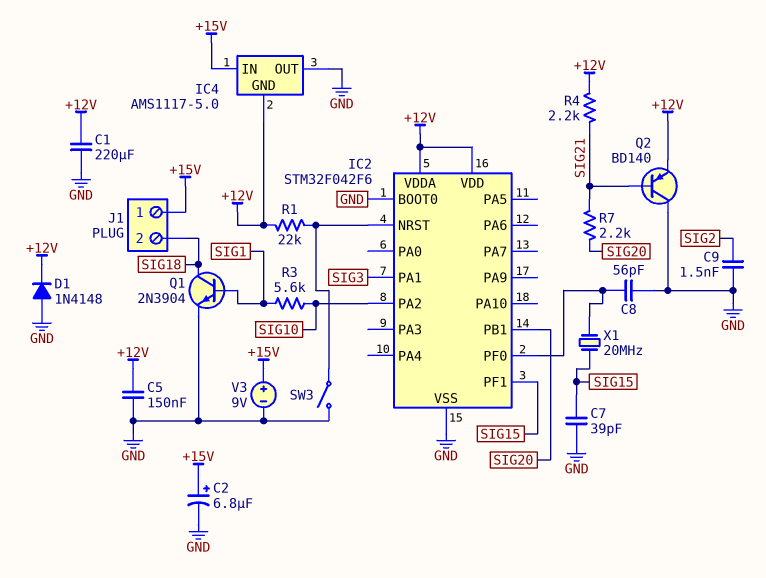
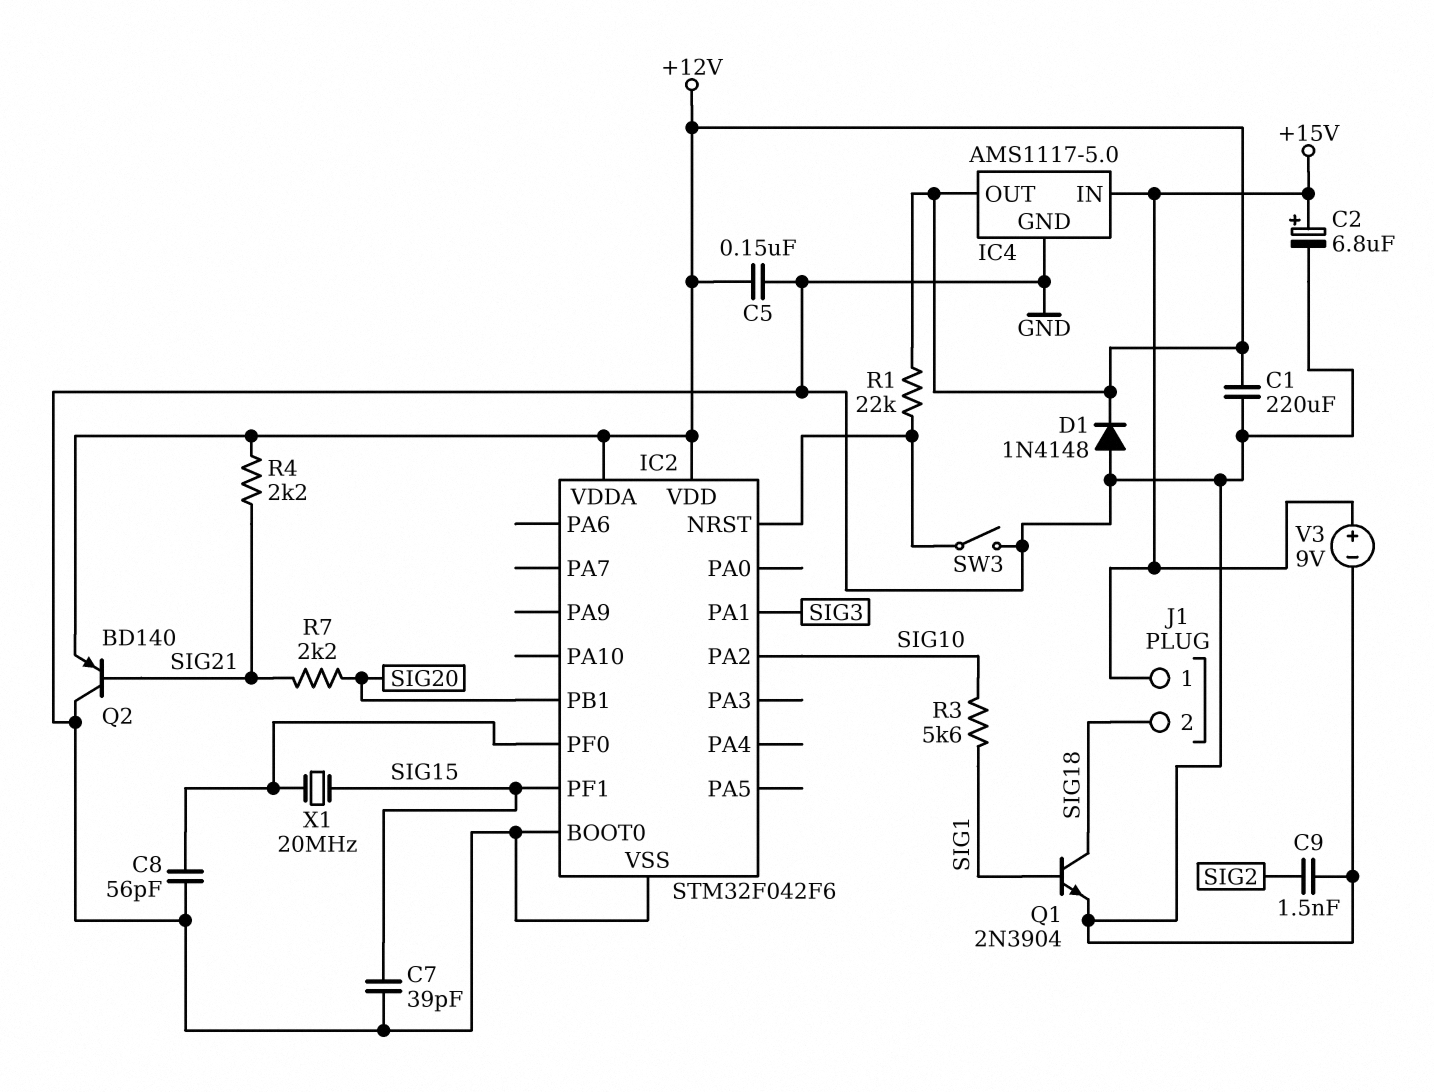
IC4 pin GND: +12V -> GND
IC4 pin OUT: GND -> +12V

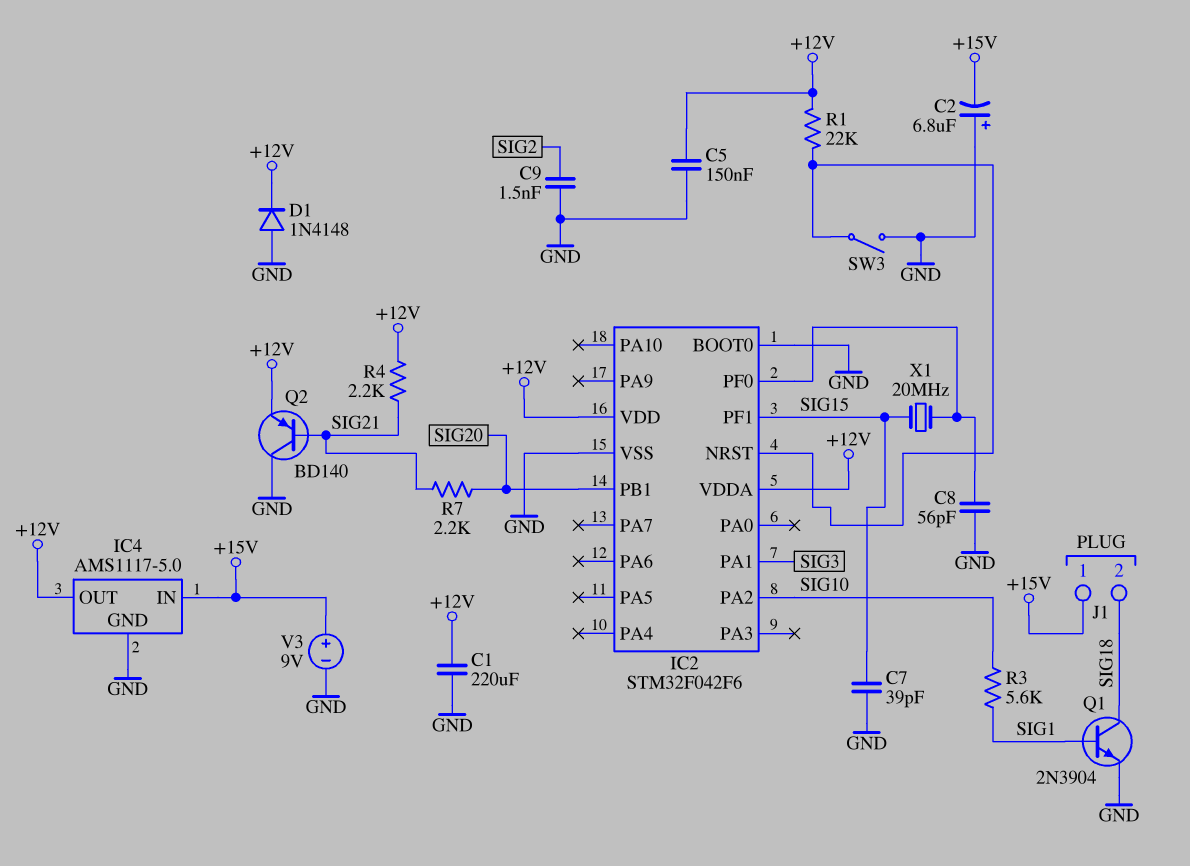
C2: 6.8uF (plus +15V, minus GND) -> 6.8uF (plus GND, minus +15V)

